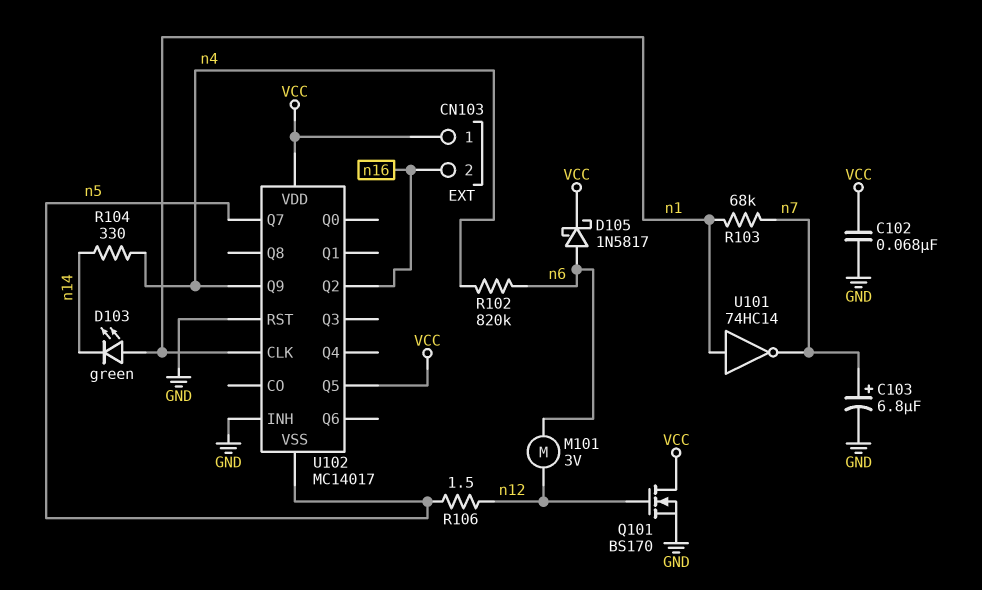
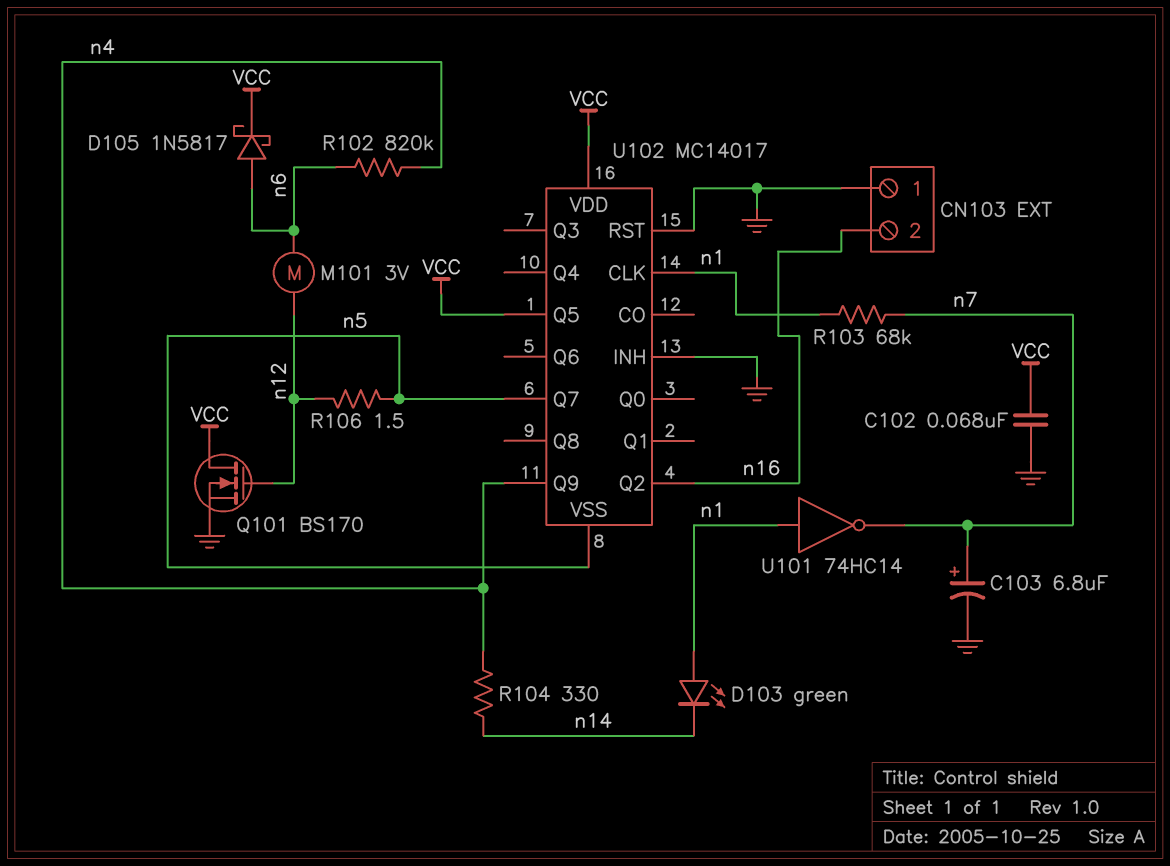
CN103 pin 1: VCC -> GND

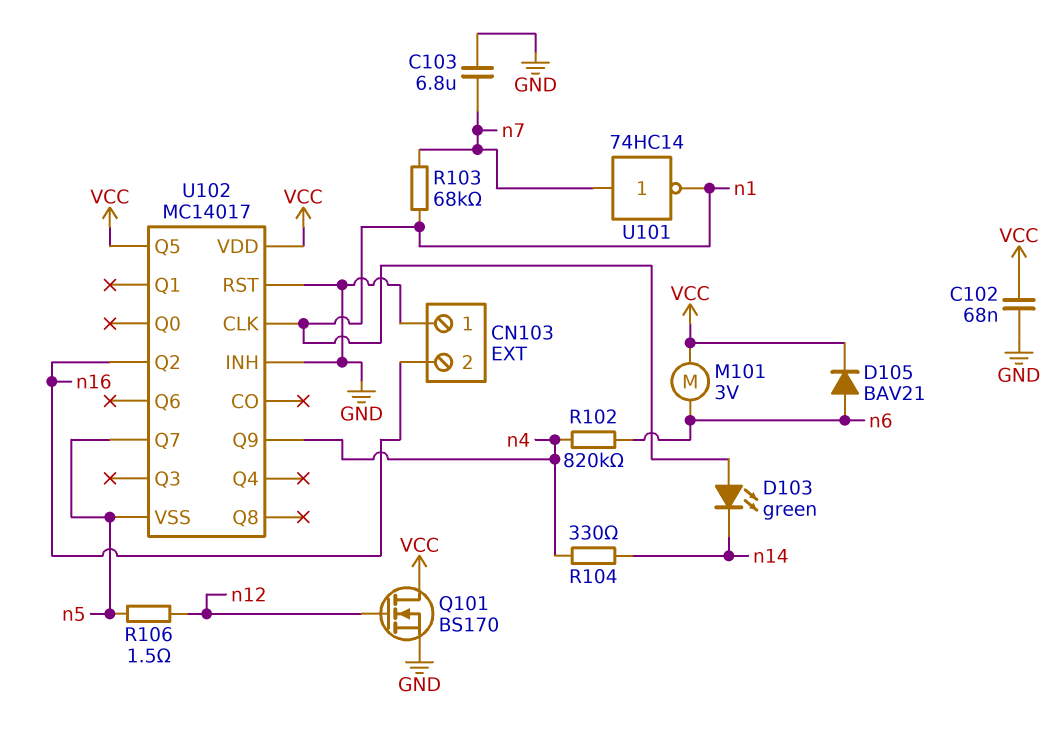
C103: 6.8uF (plus n7, minus GND) -> 6.8uF (GND, n7)
D105: schottky 1N5817 (A n6, K VCC) -> diode BAV21 (A n6, K VCC)
M101: motor 3V (n6, n12) -> motor 3V (VCC, n6)
U101: NOT 74HC14 (in n1, out n7) -> NOT 74HC14 (in n7, out n1)

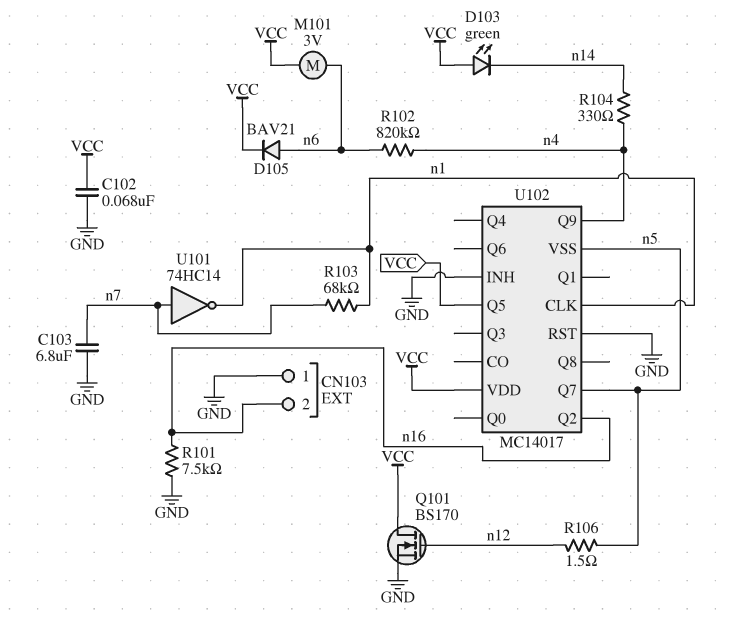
D103: LED green (A n1, K n14) -> LED green (A VCC, K n14)
R101: none -> 7.5k (GND, n16)

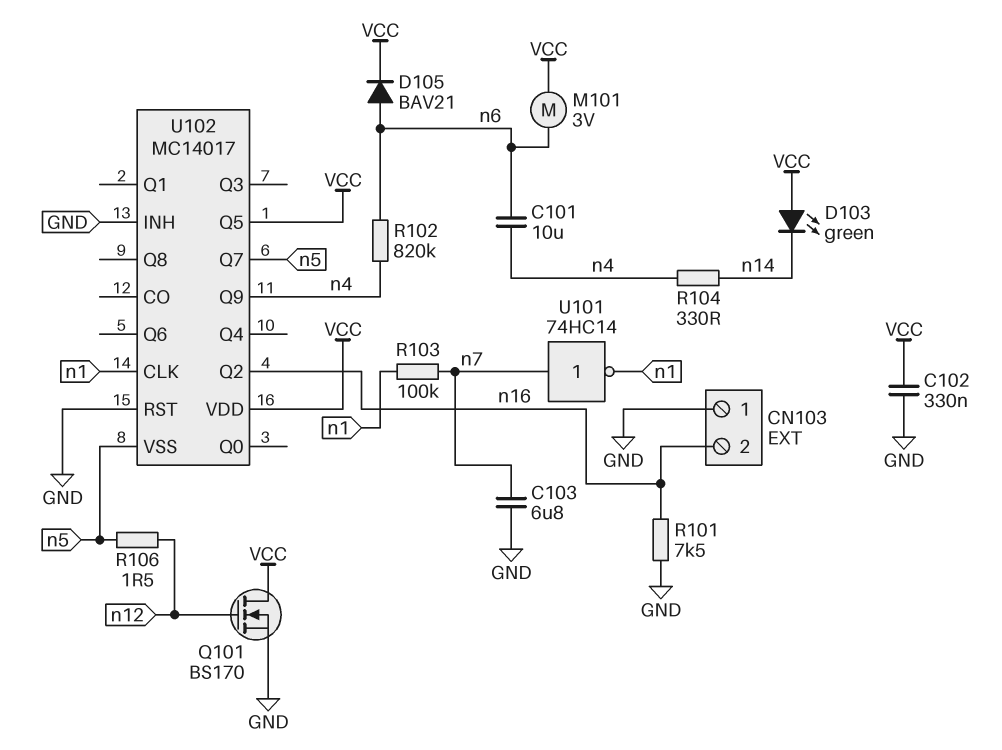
C101: none -> 10uF (n4, n6)
C102: 68nF (GND, VCC) -> 330nF (GND, VCC)
R103: 68k (n1, n7) -> 100k (n1, n7)

